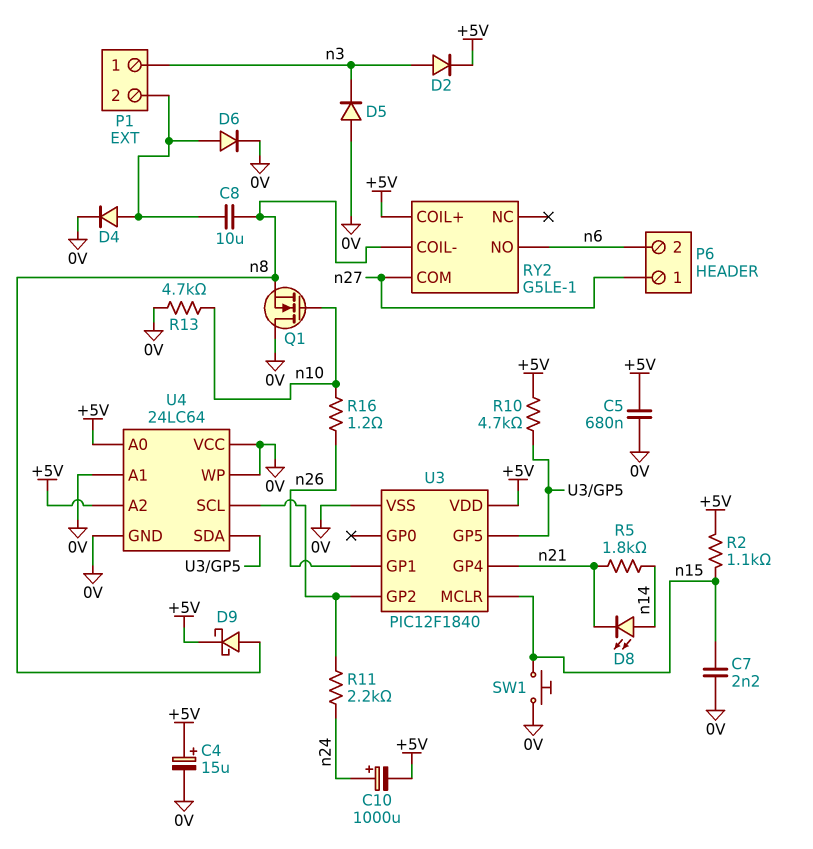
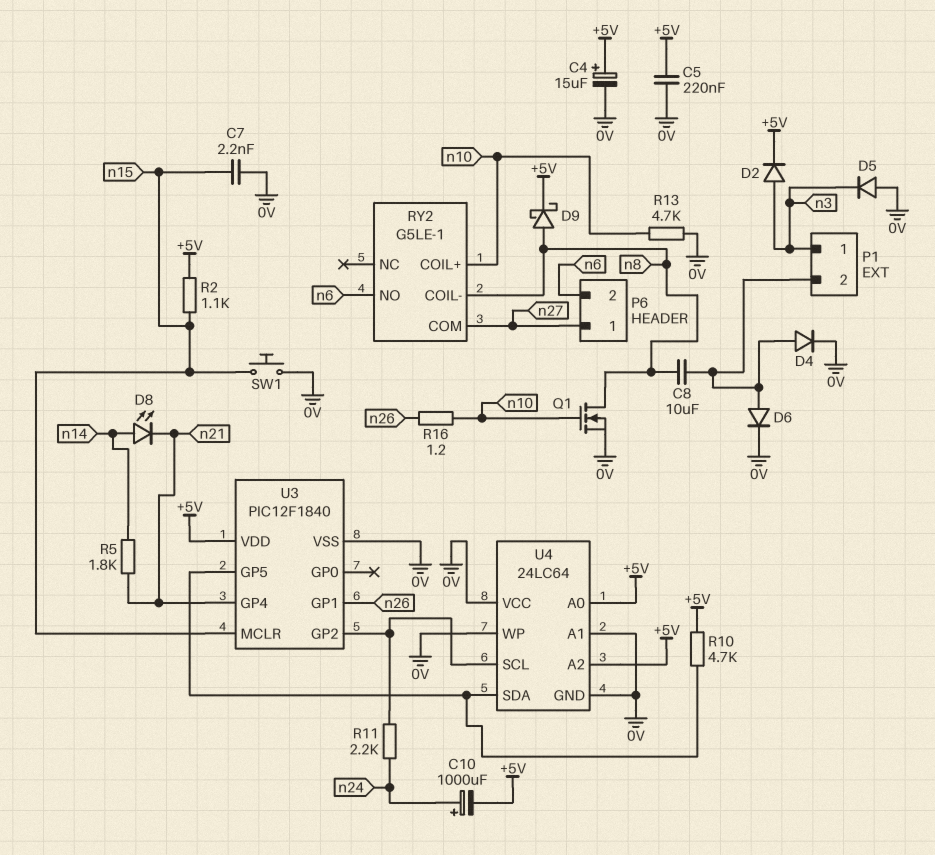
C5: 680nF (+5V, 0V) -> 220nF (+5V, 0V)
Q1: NMOS (G n10, D 0V, S n8) -> NMOS (G n10, D n8, S 0V)
RY2 pin COIL+: +5V -> n10

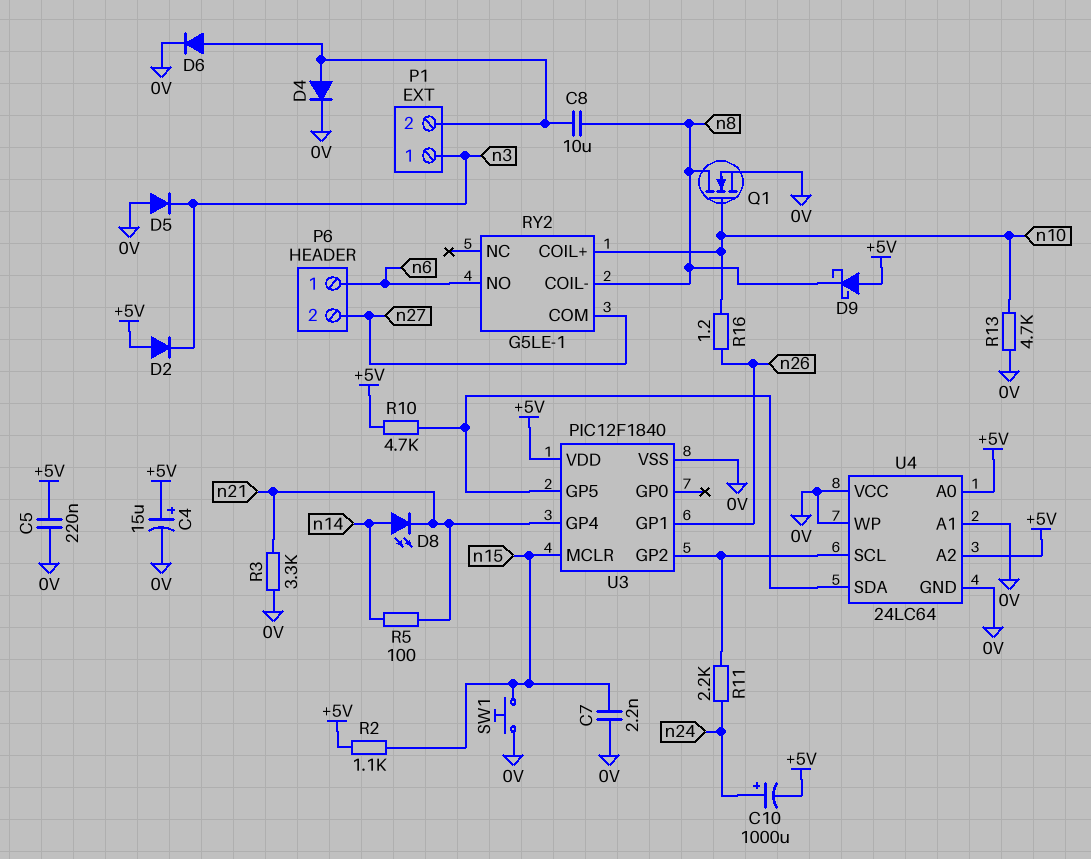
D2: diode (A n3, K +5V) -> diode (A +5V, K n3)
D9: schottky (A n8, K +5V) -> schottky (A +5V, K n8)
P6 pin 1: n27 -> n6
P6 pin 2: n6 -> n27
R3: none -> 3.3k (0V, n21)
R5: 1.8k (n14, n21) -> 100 (n14, n21)

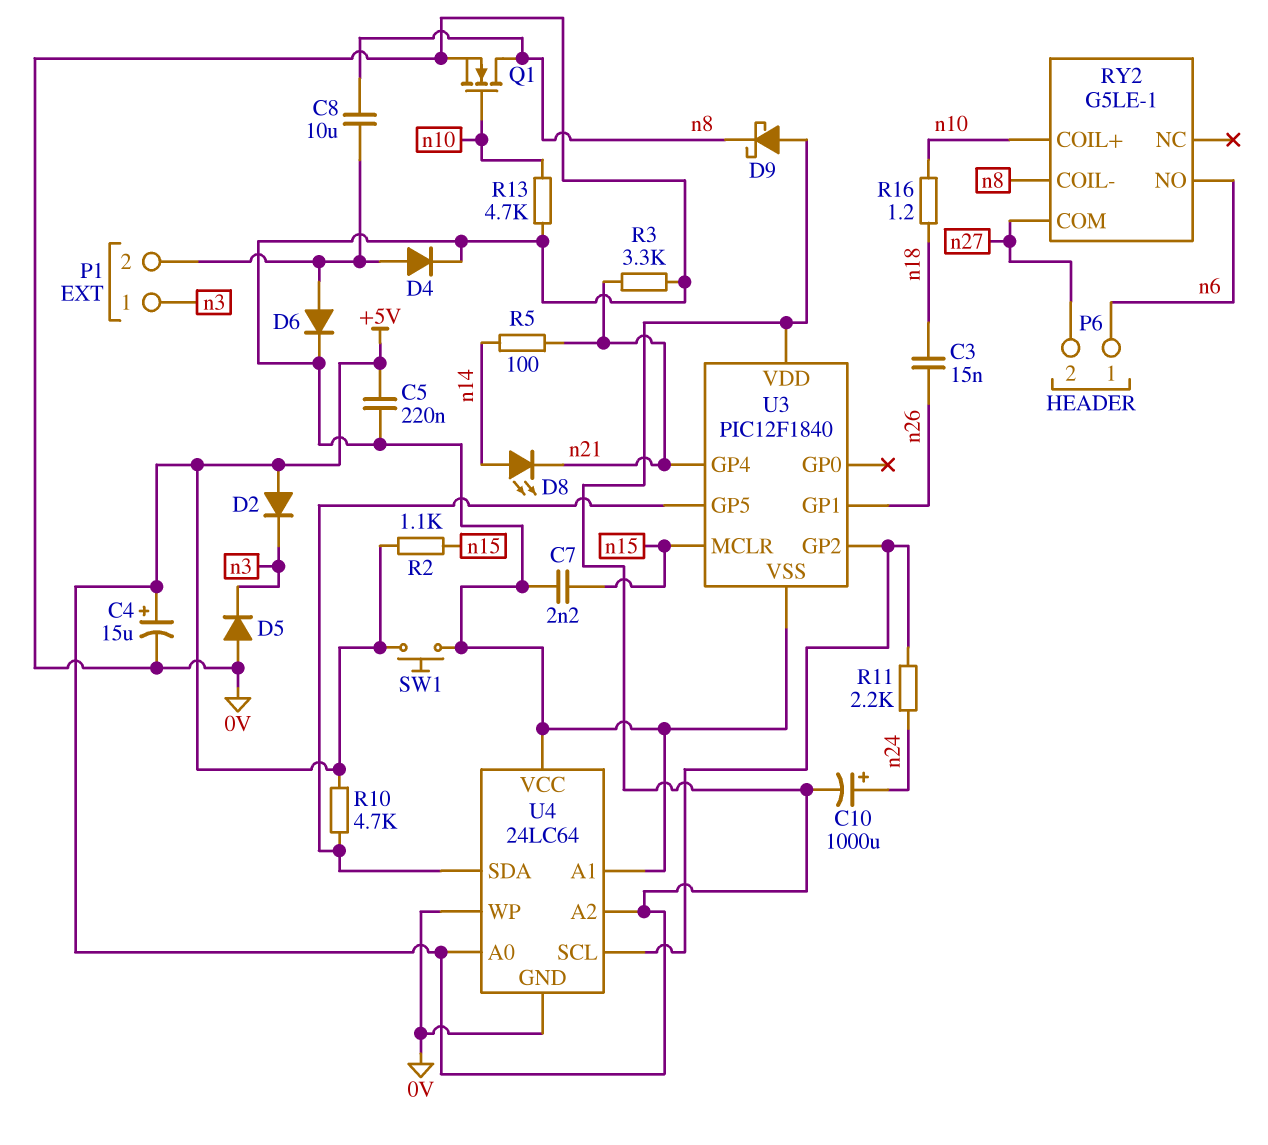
C3: none -> 15nF (n18, n26)
R16: 1.2 (n10, n26) -> 1.2 (n10, n18)
SW1: button (0V, n15) -> button (+5V, 0V)

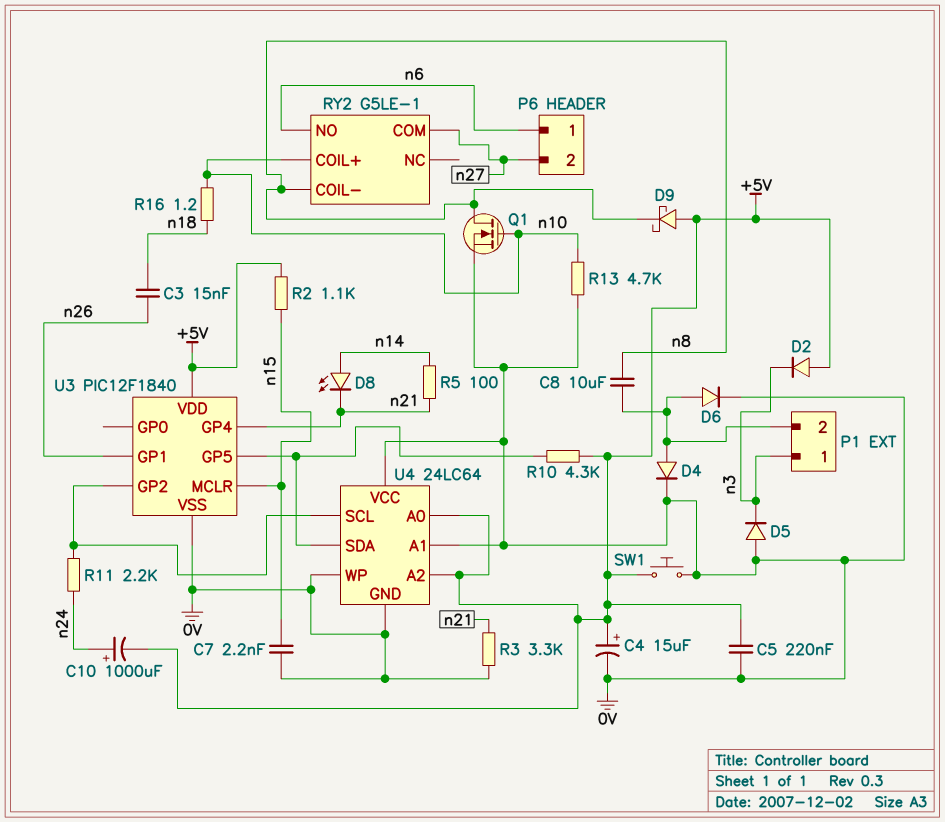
R10: 4.7k (+5V, U3/GP5) -> 4.3k (+5V, U3/GP5)

